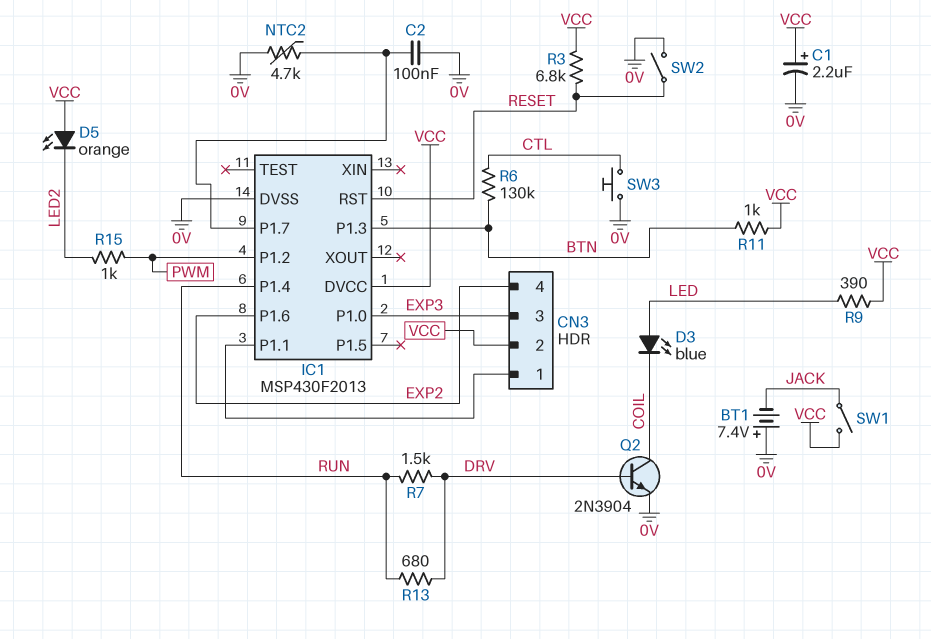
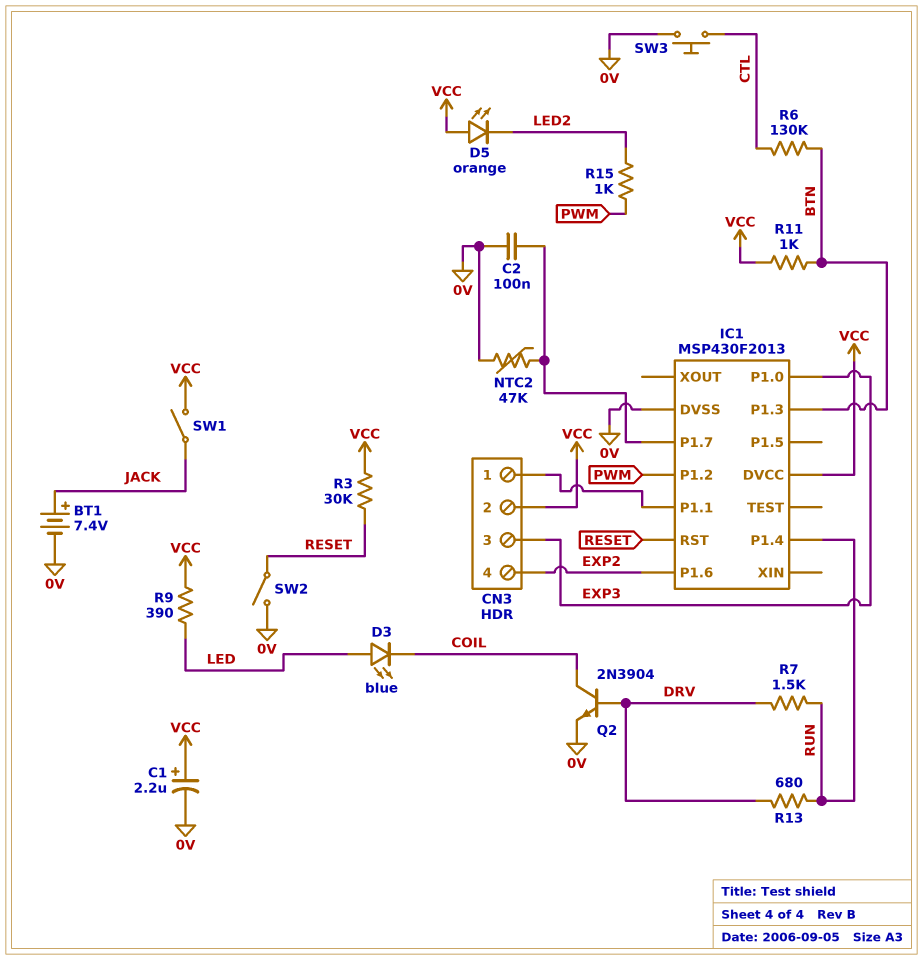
BT1: 7.4V (plus 0V, minus JACK) -> 7.4V (plus JACK, minus 0V)
NTC2: 4.7k (0V, IC1/P1.7) -> 47k (0V, IC1/P1.7)
R3: 6.8k (RESET, VCC) -> 30k (RESET, VCC)

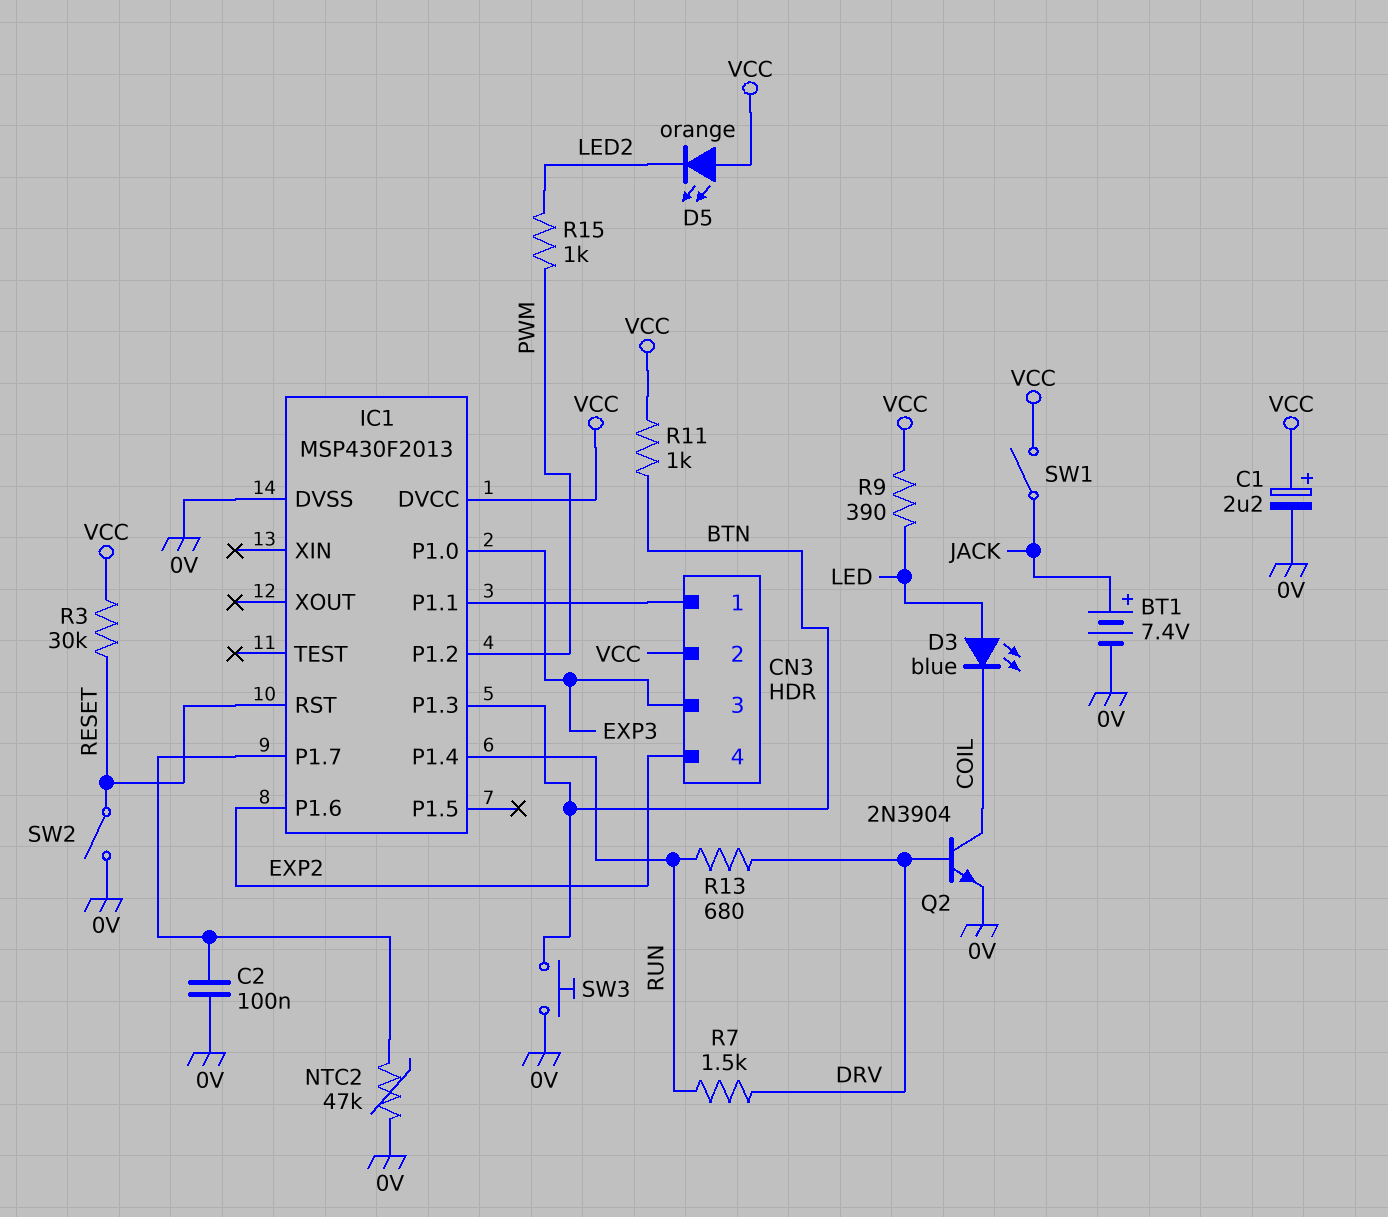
R6: 130k (BTN, CTL) -> none
SW3: button (0V, CTL) -> button (0V, BTN)

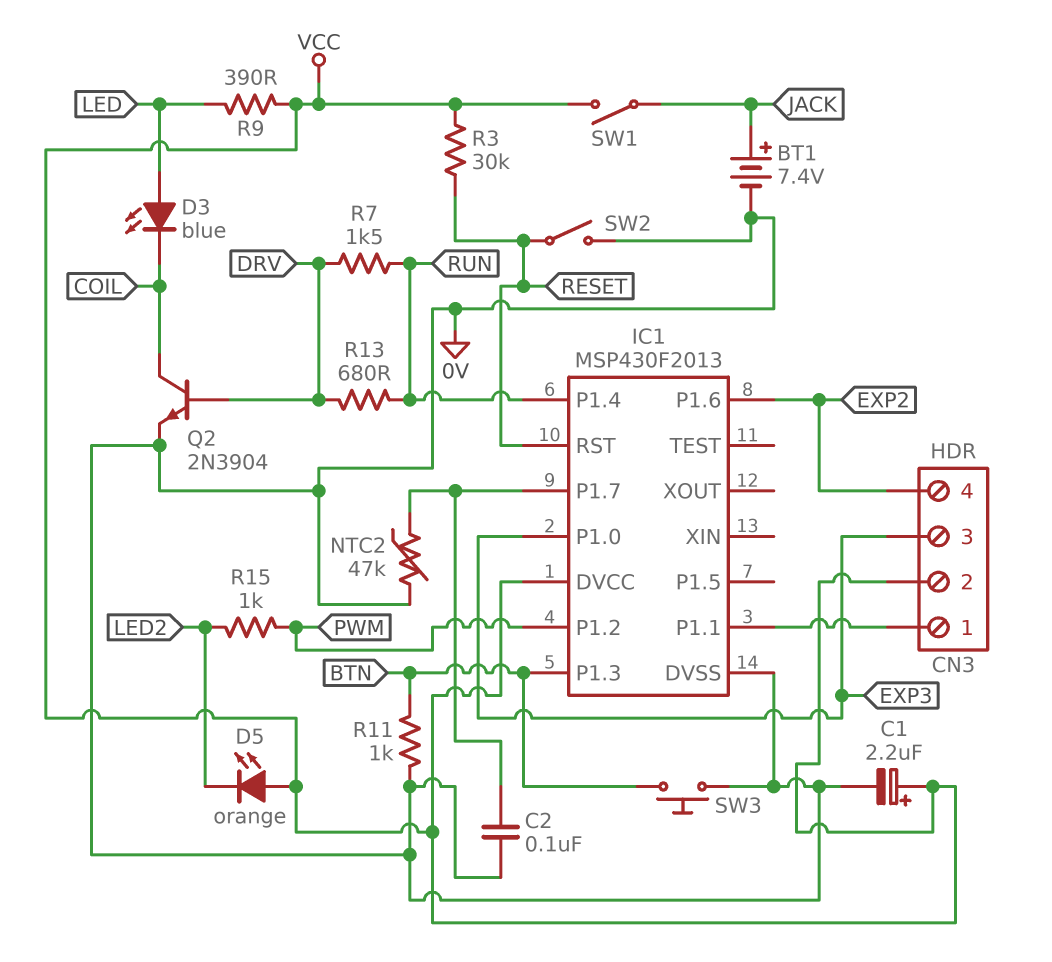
R11: 1k (BTN, VCC) -> 1k (0V, BTN)

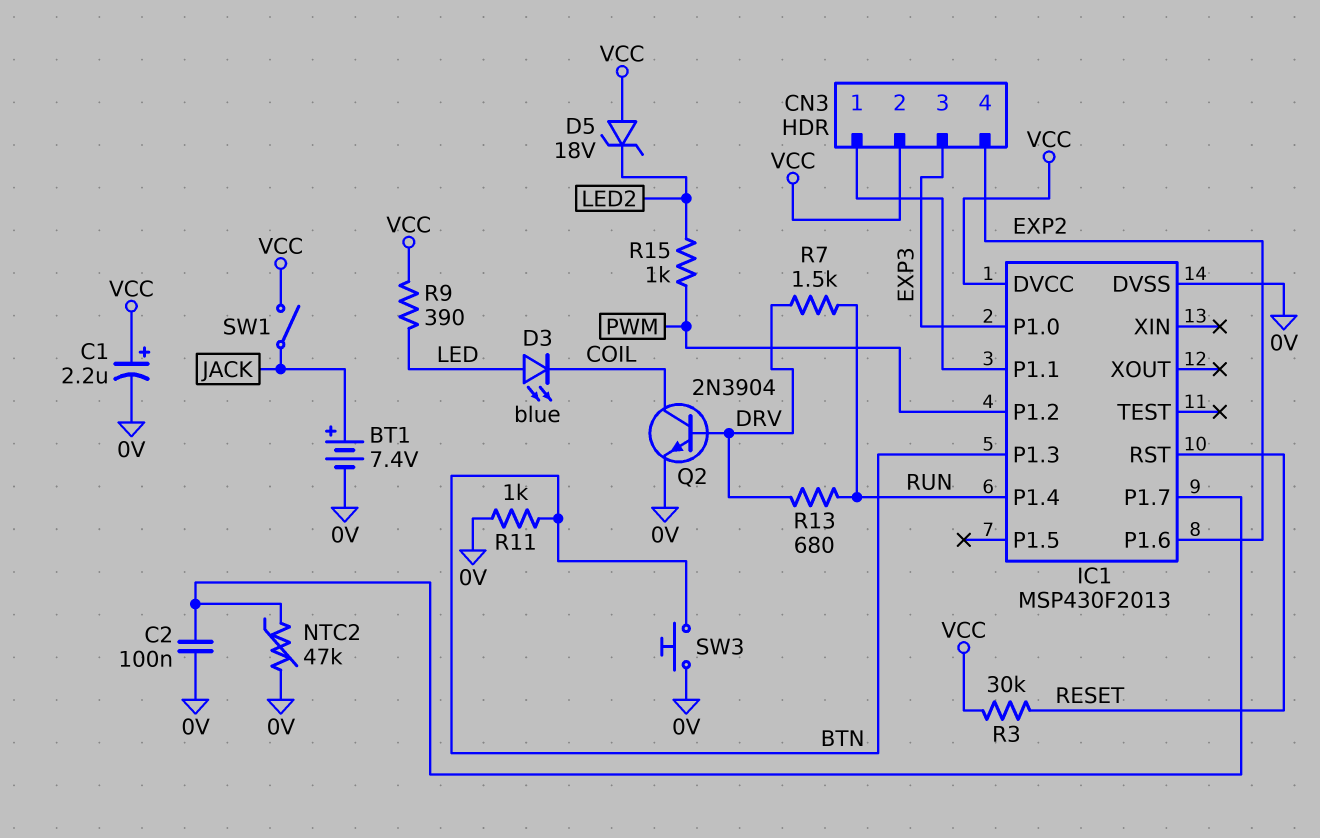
D5: LED orange (A VCC, K LED2) -> zener 18V (A VCC, K LED2)
SW2: switch (0V, RESET) -> none

